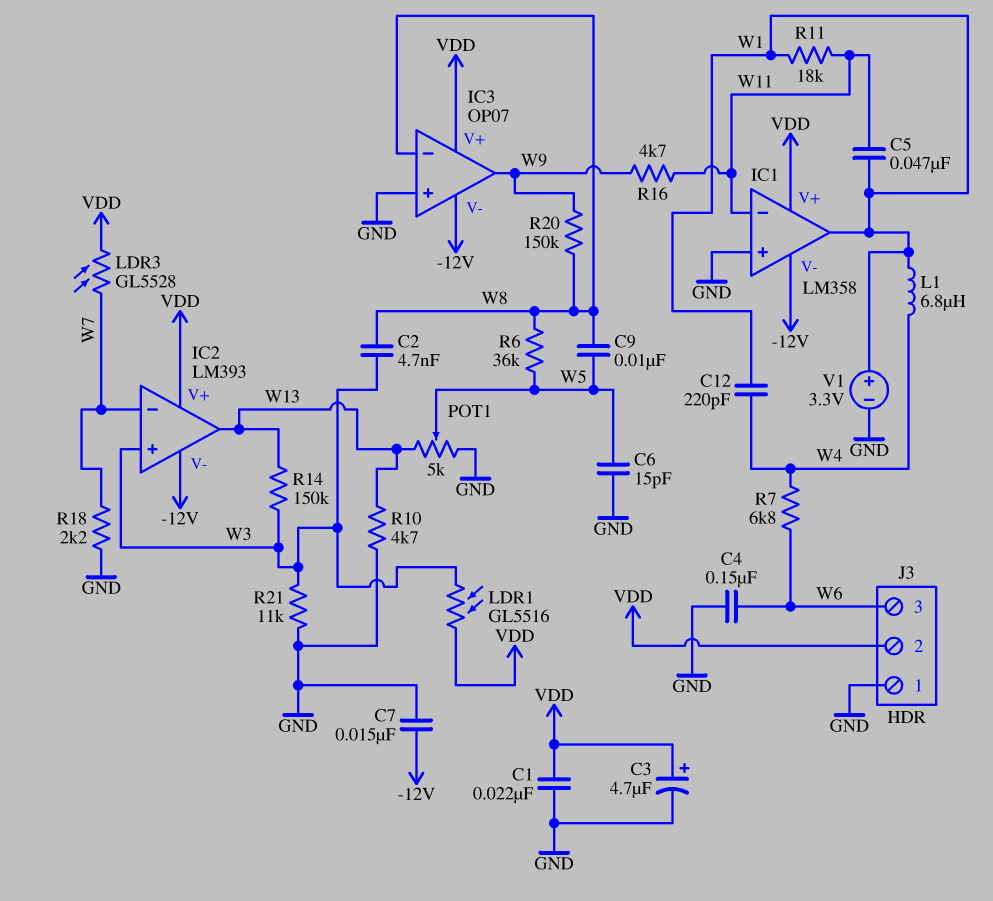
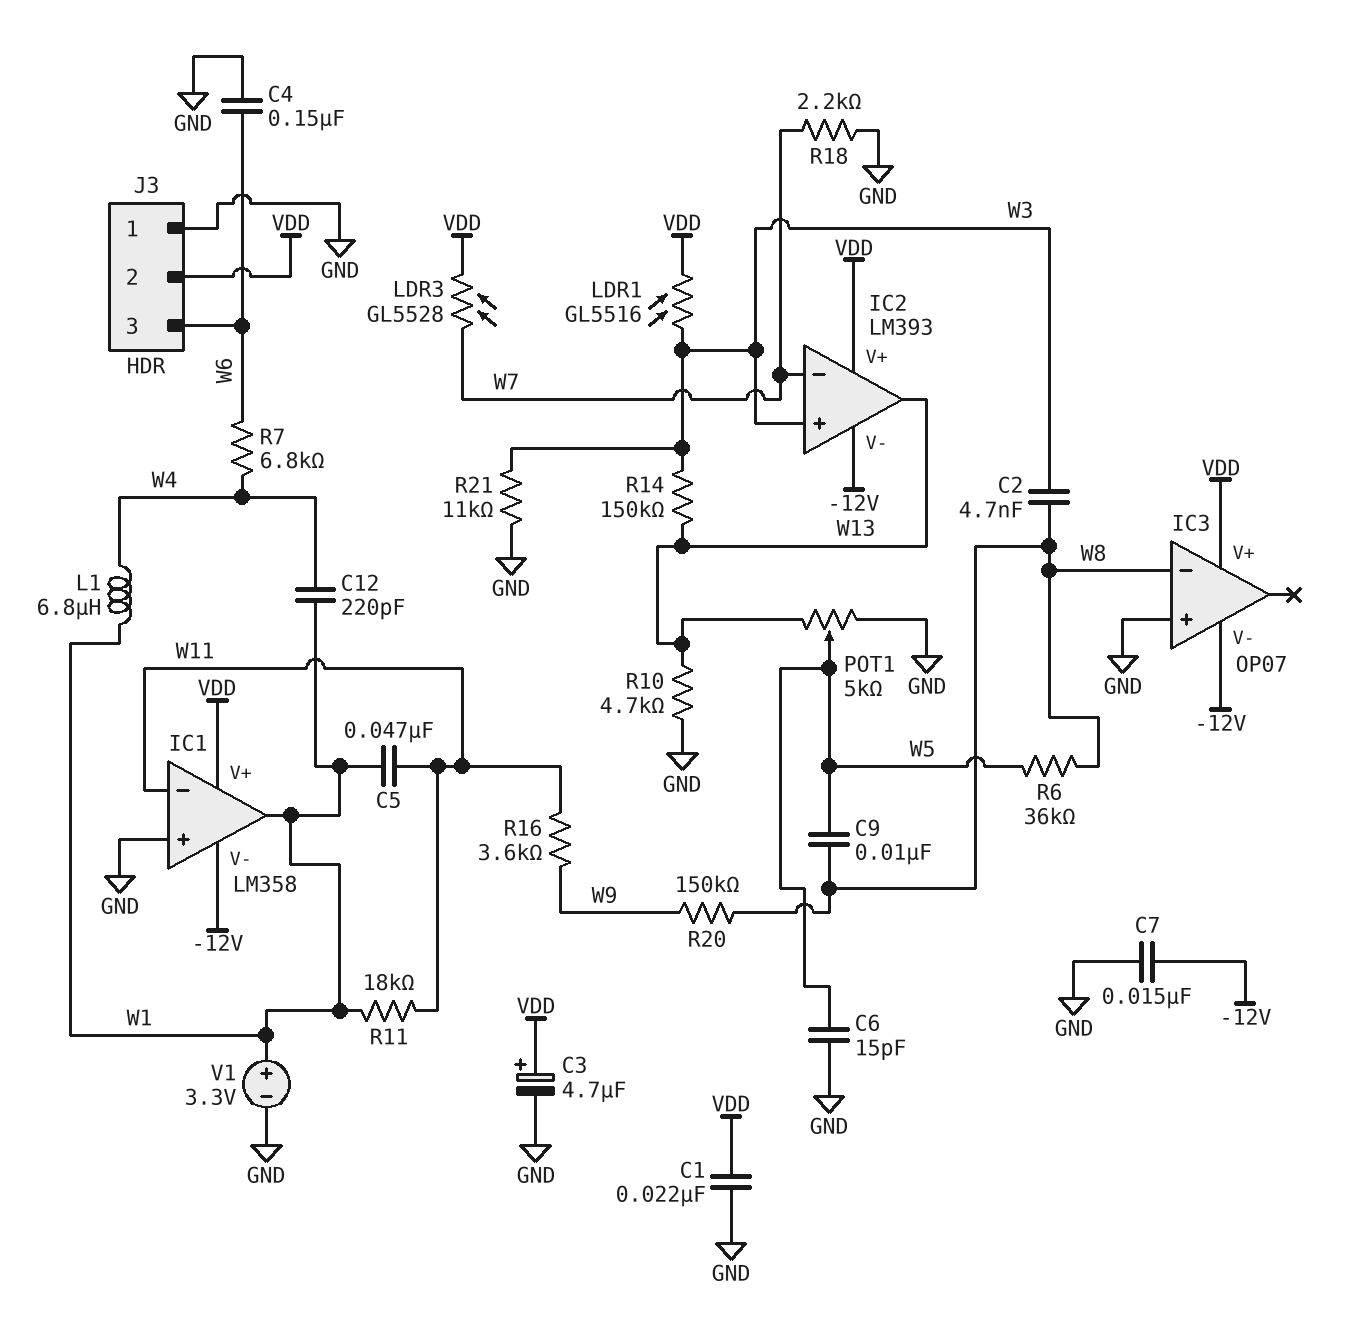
IC3 pin out: W9 -> none
R16: 4.7k (W9, W11) -> 3.6k (W9, W11)

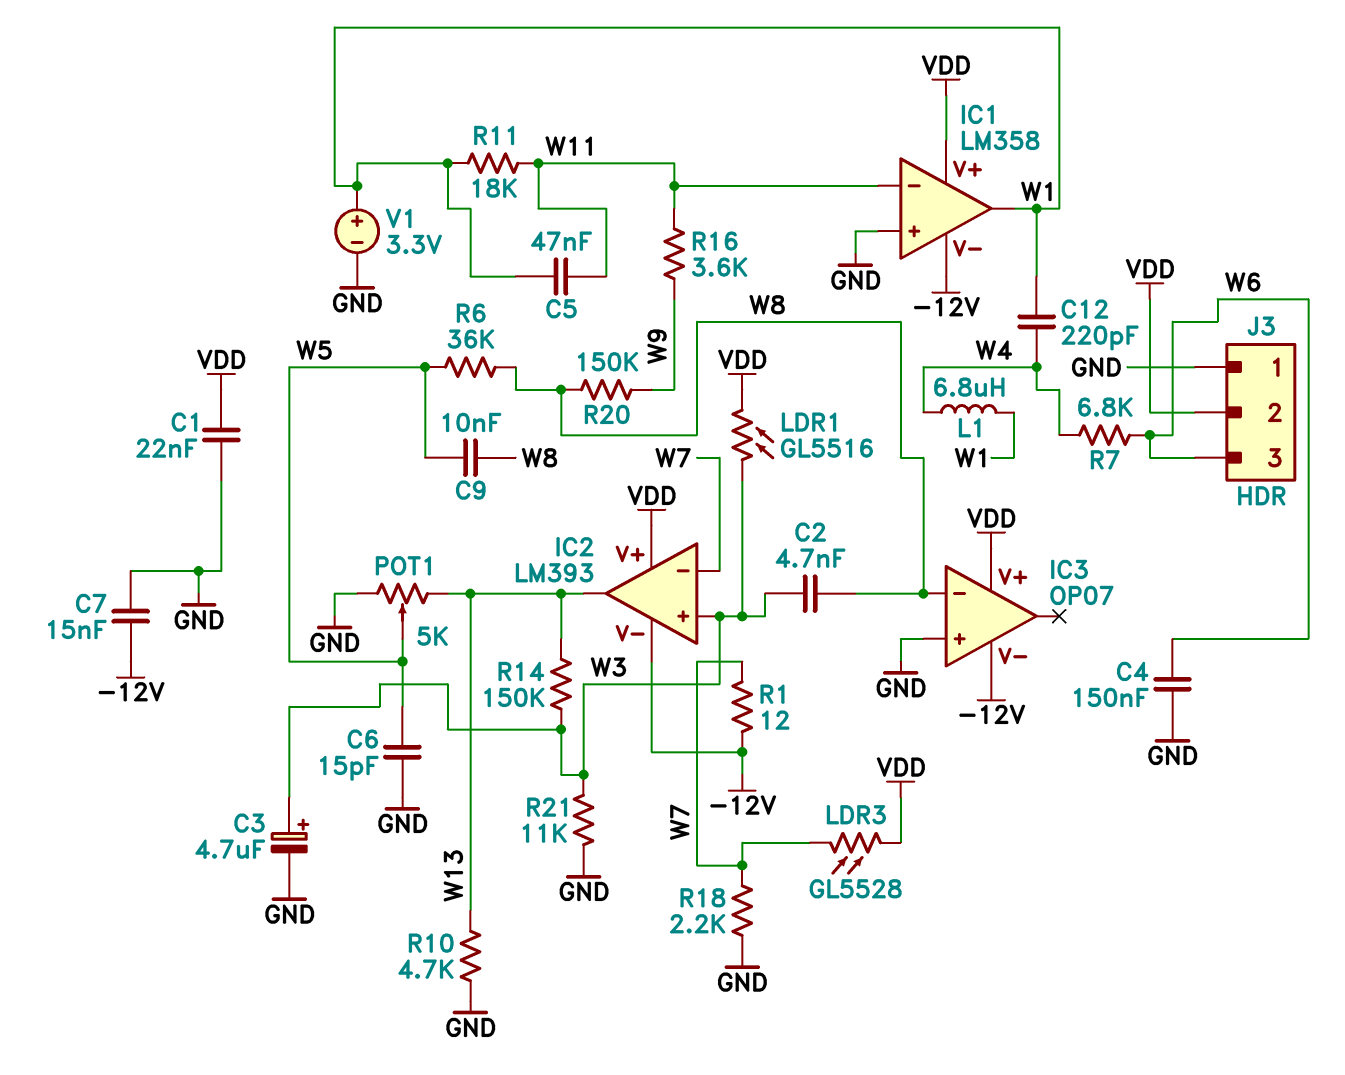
C3: 4.7uF (plus VDD, minus GND) -> 4.7uF (plus W3, minus GND)
R1: none -> 12 (-12V, W7)

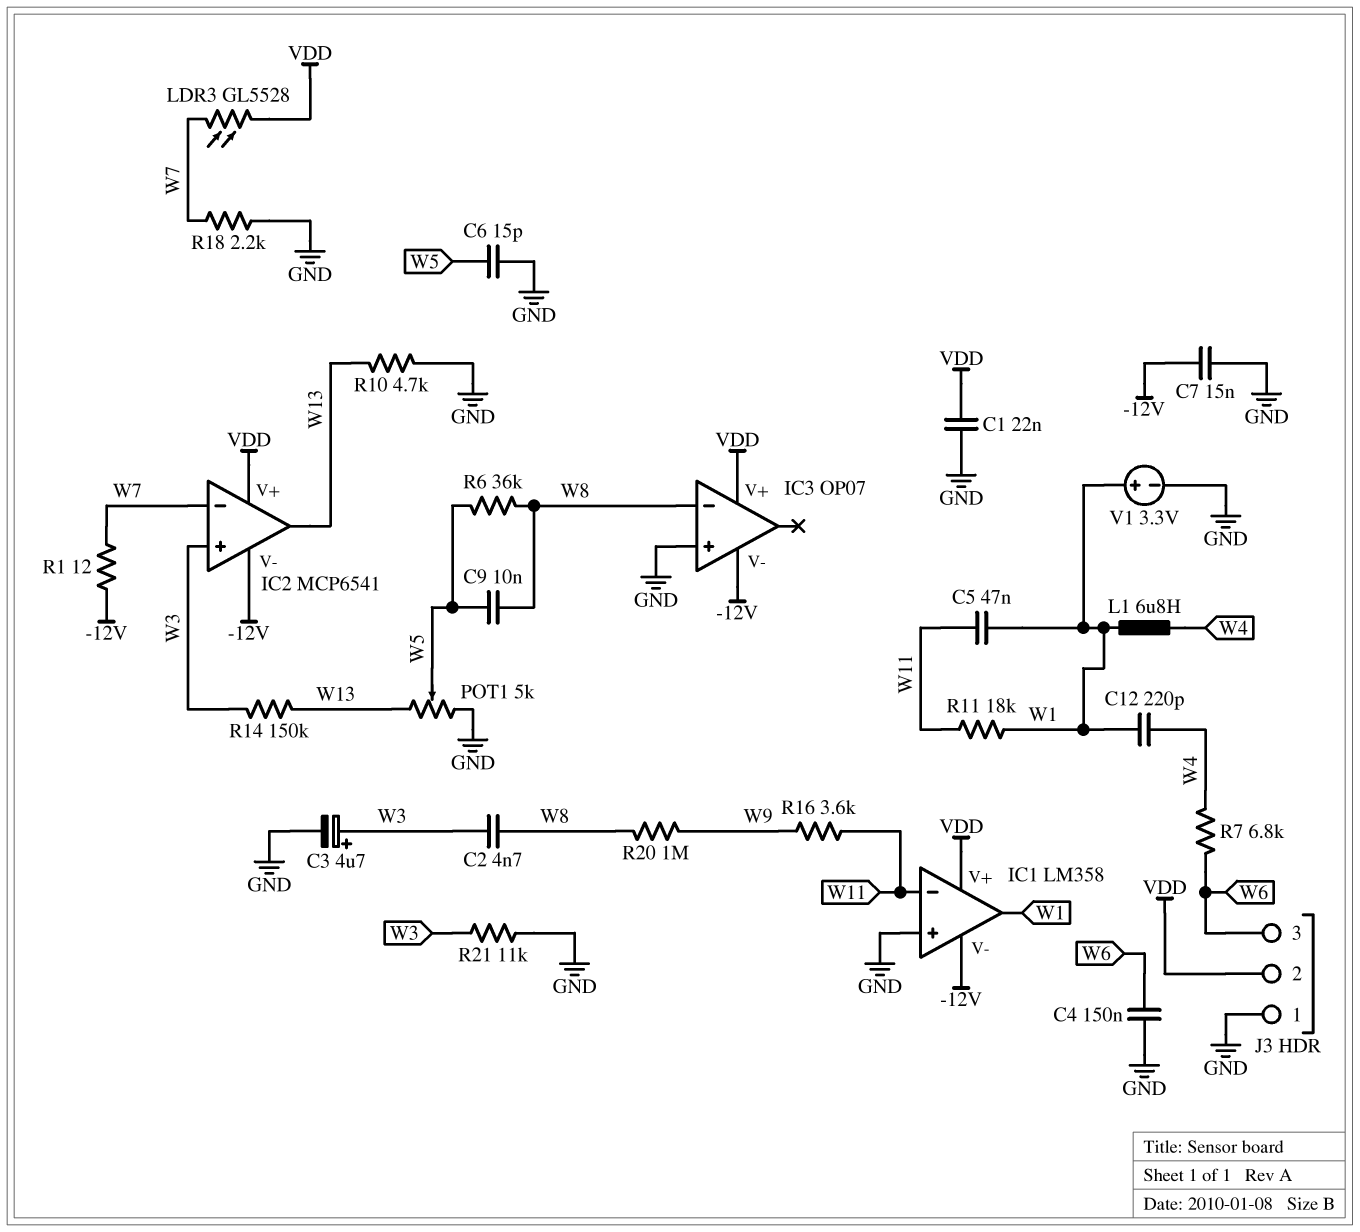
IC2: LM393 -> MCP6541
LDR1: GL5516 (VDD, W3) -> none
R20: 150k (W8, W9) -> 1M (W8, W9)

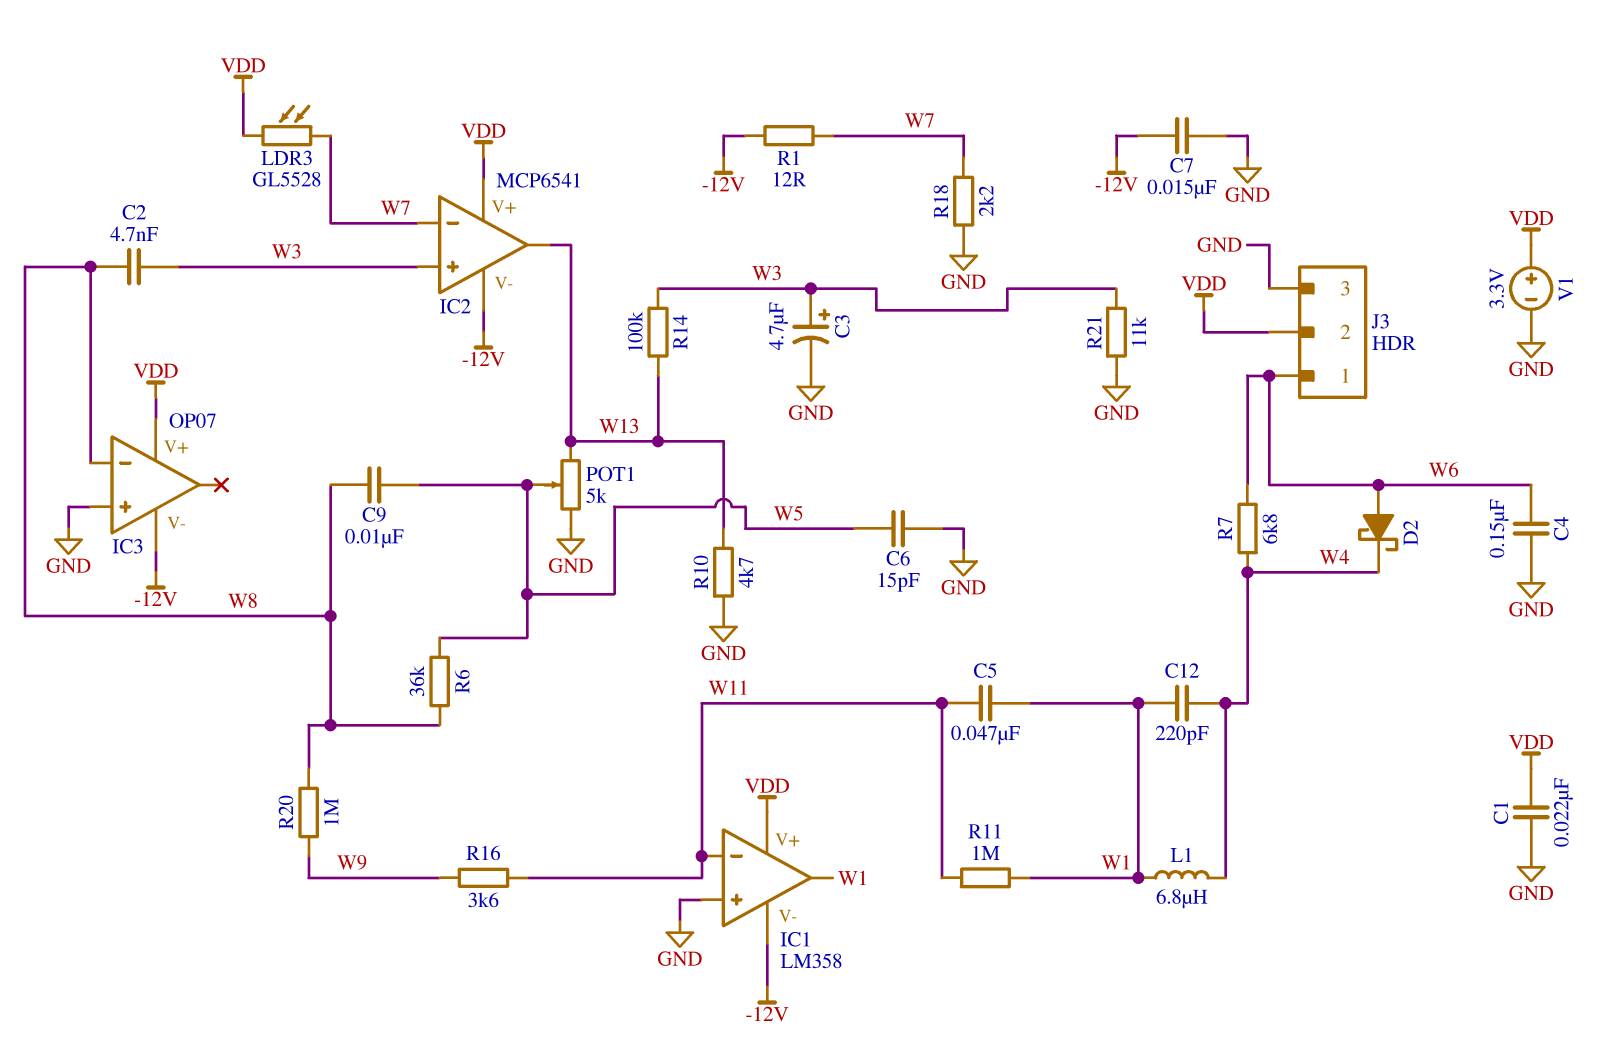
D2: none -> schottky (A W6, K W4)
J3 pin 1: GND -> W6
J3 pin 3: W6 -> GND
R11: 18k (W1, W11) -> 1M (W1, W11)
R14: 150k (W3, W13) -> 100k (W3, W13)
V1: 3.3V (plus W1, minus GND) -> 3.3V (plus VDD, minus GND)

